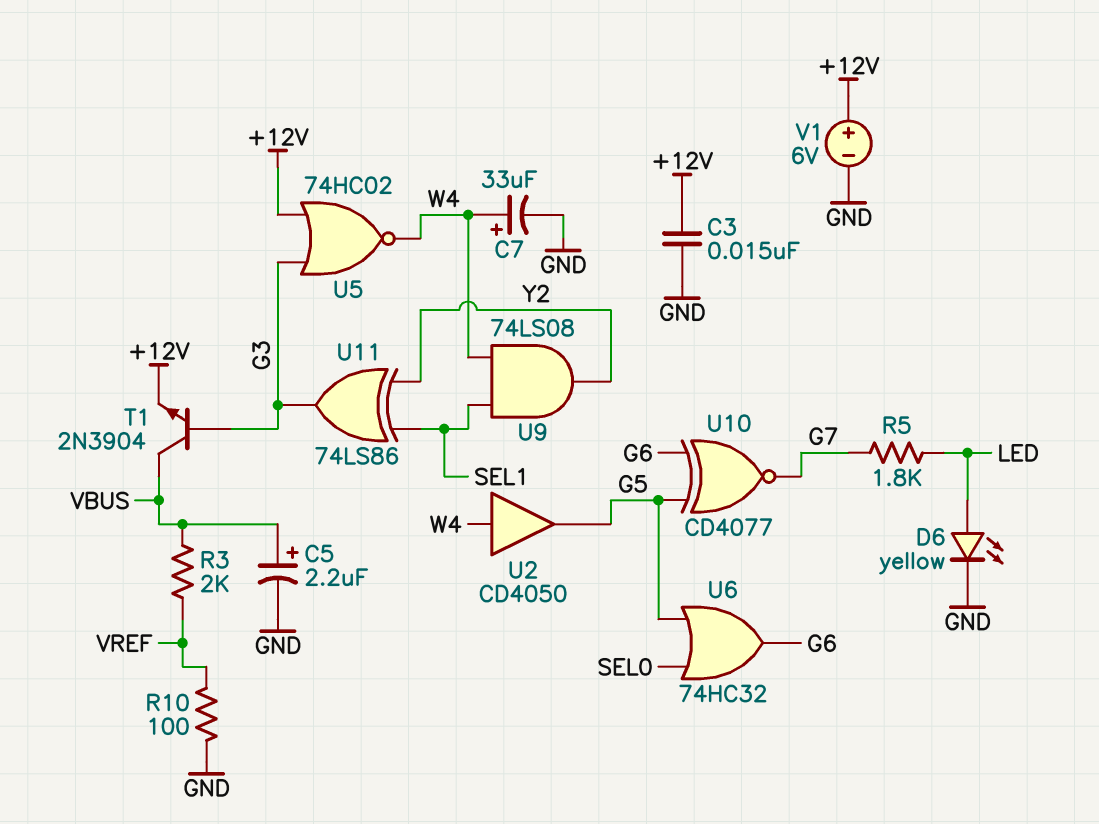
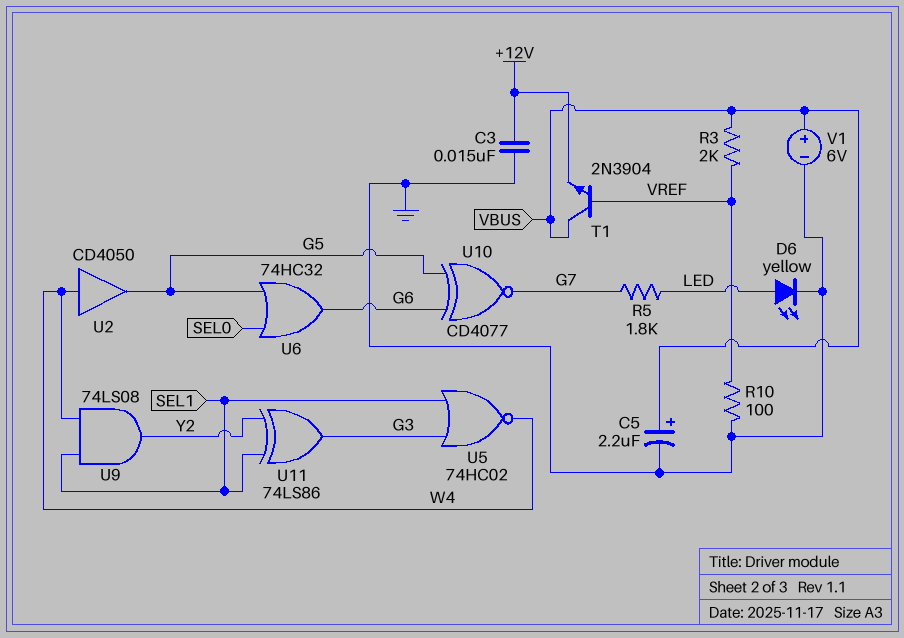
C7: 33uF (plus W4, minus GND) -> none
T1: NPN 2N3904 (B G3, C VBUS, E +12V) -> NPN 2N3904 (B VREF, C VBUS, E +12V)
U5: NOR 74HC02 (in +12V, in G3, out W4) -> NOR 74HC02 (in G3, in SEL1, out W4)
V1: 6V (plus +12V, minus GND) -> 6V (plus VBUS, minus GND)

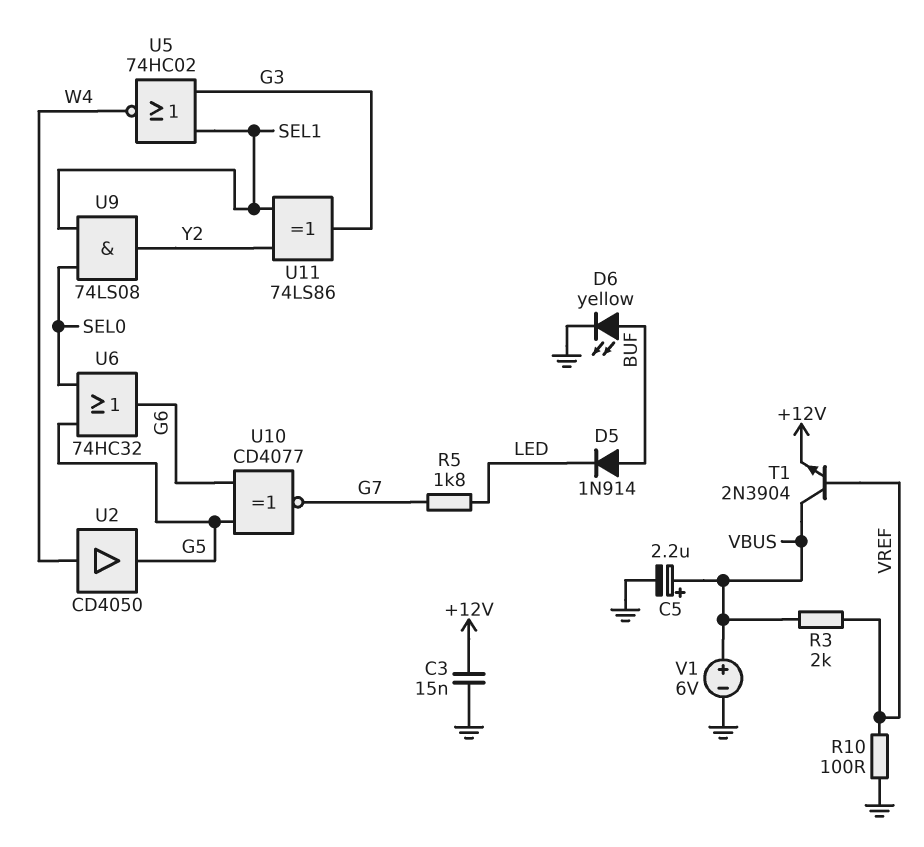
D5: none -> diode 1N914 (A BUF, K LED)
D6: LED yellow (A LED, K GND) -> LED yellow (A BUF, K GND)
U9: AND 74LS08 (in SEL1, in W4, out Y2) -> AND 74LS08 (in SEL0, in SEL1, out Y2)

